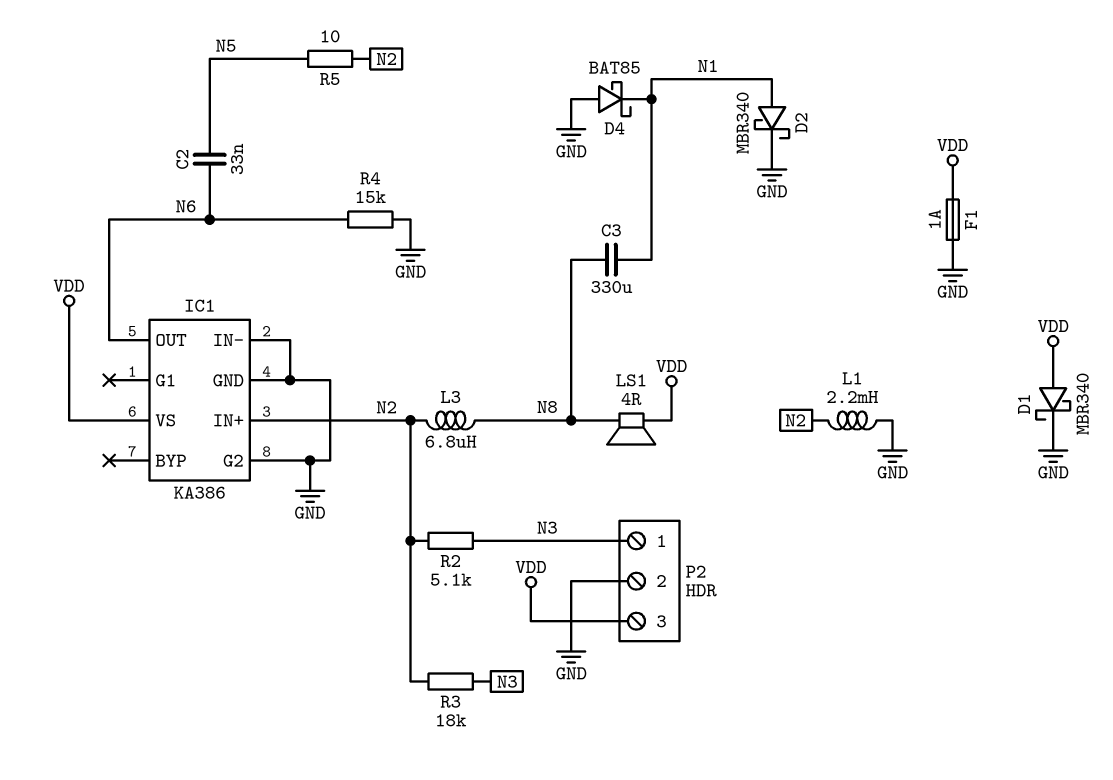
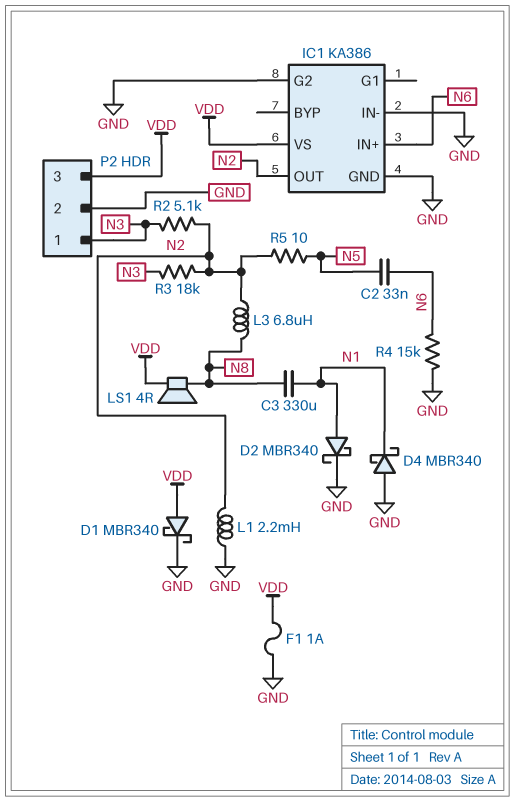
D4: schottky BAT85 (A GND, K N1) -> schottky MBR340 (A GND, K N1)
IC1 pin IN+: N2 -> N6
IC1 pin OUT: N6 -> N2

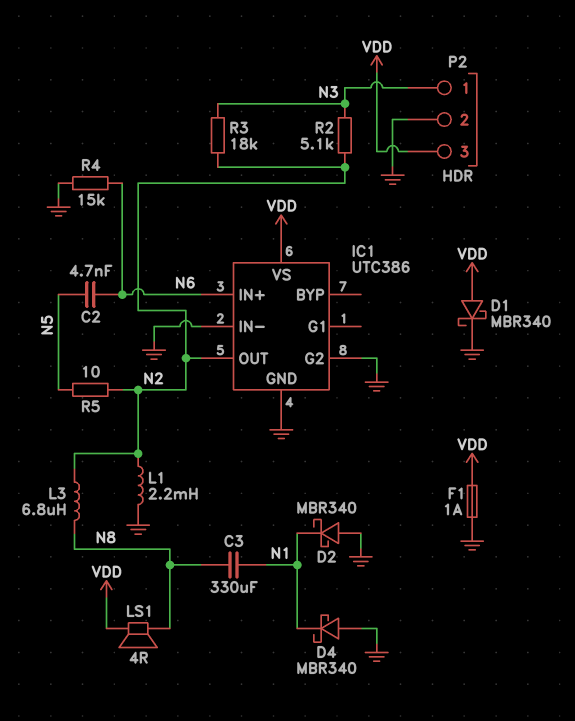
C2: 33nF (N5, N6) -> 4.7nF (N5, N6)
D2: schottky MBR340 (A N1, K GND) -> schottky MBR340 (A GND, K N1)
IC1: KA386 -> UTC386

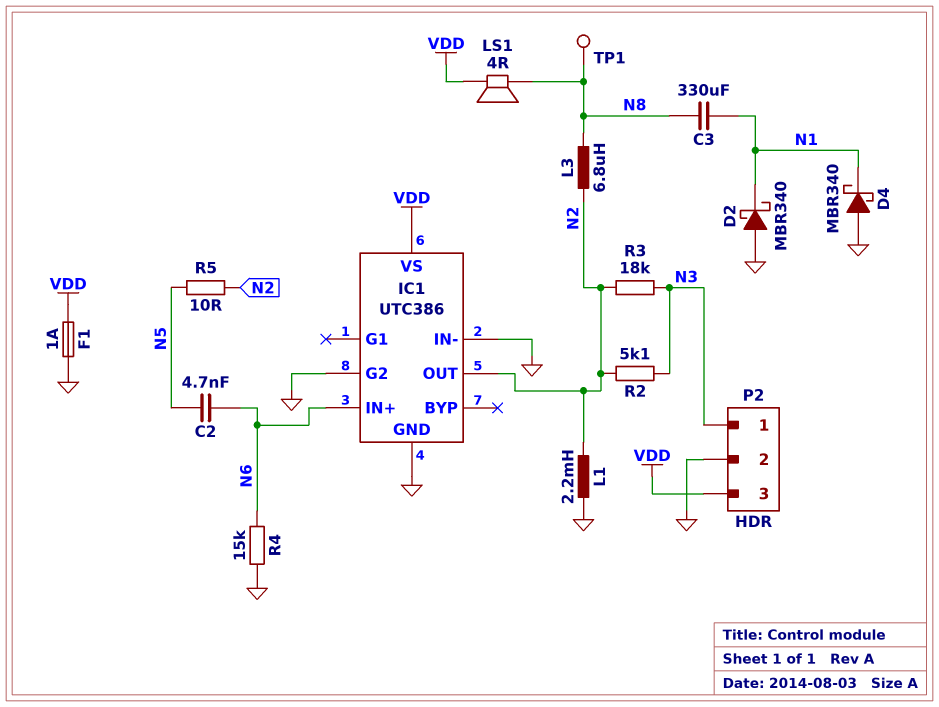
D1: schottky MBR340 (A VDD, K GND) -> none
TP1: none -> test point (N8)

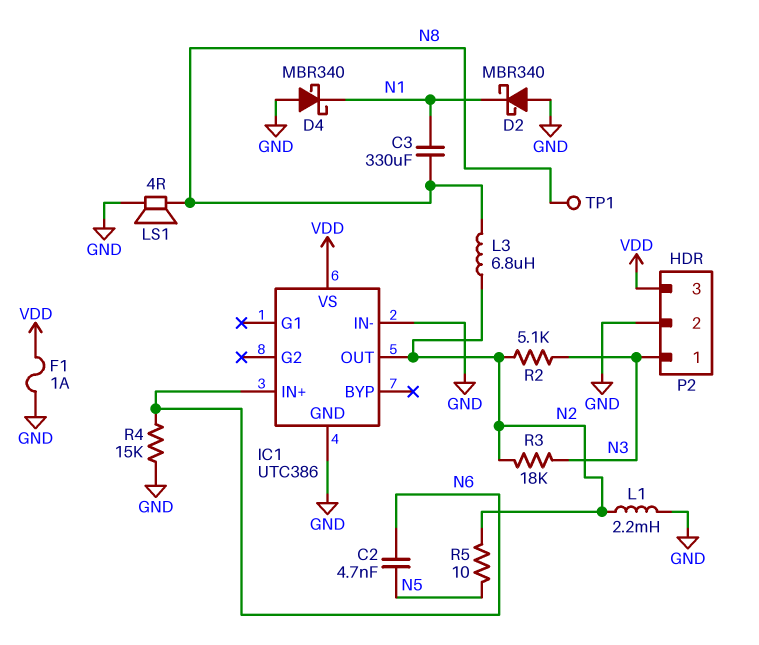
IC1 pin G2: GND -> none
LS1: speaker 4R (N8, VDD) -> speaker 4R (GND, N8)

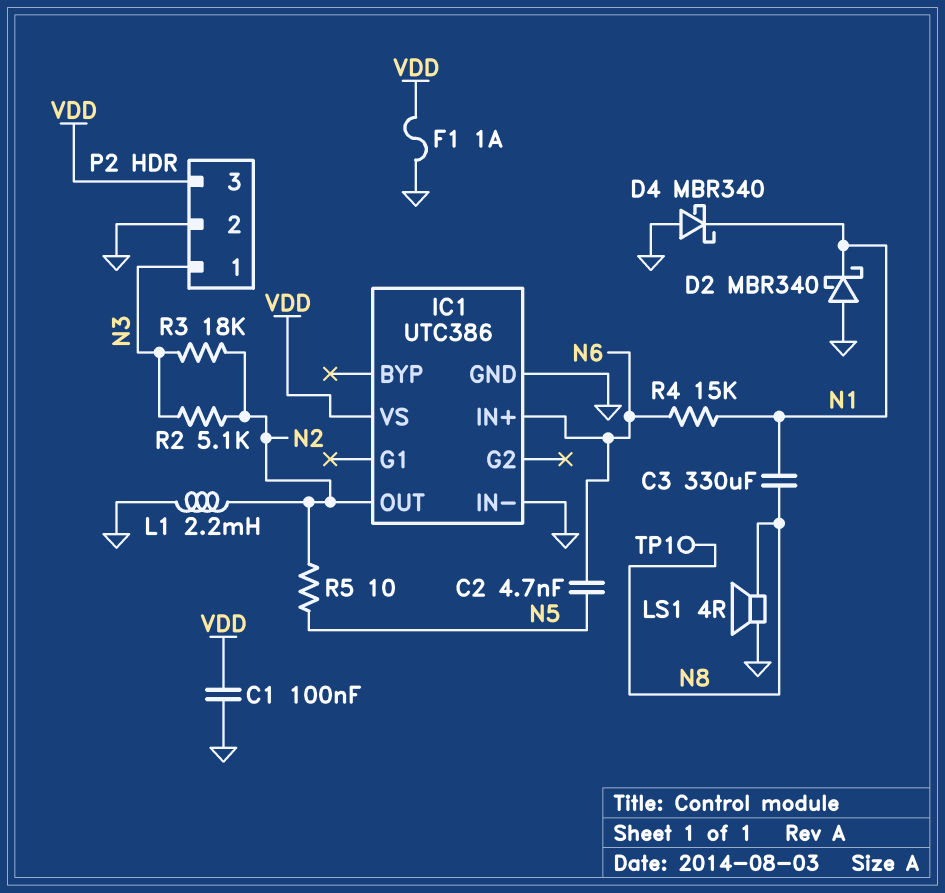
C1: none -> 100nF (GND, VDD)
L3: 6.8uH (N2, N8) -> none
R4: 15k (GND, N6) -> 15k (N1, N6)

